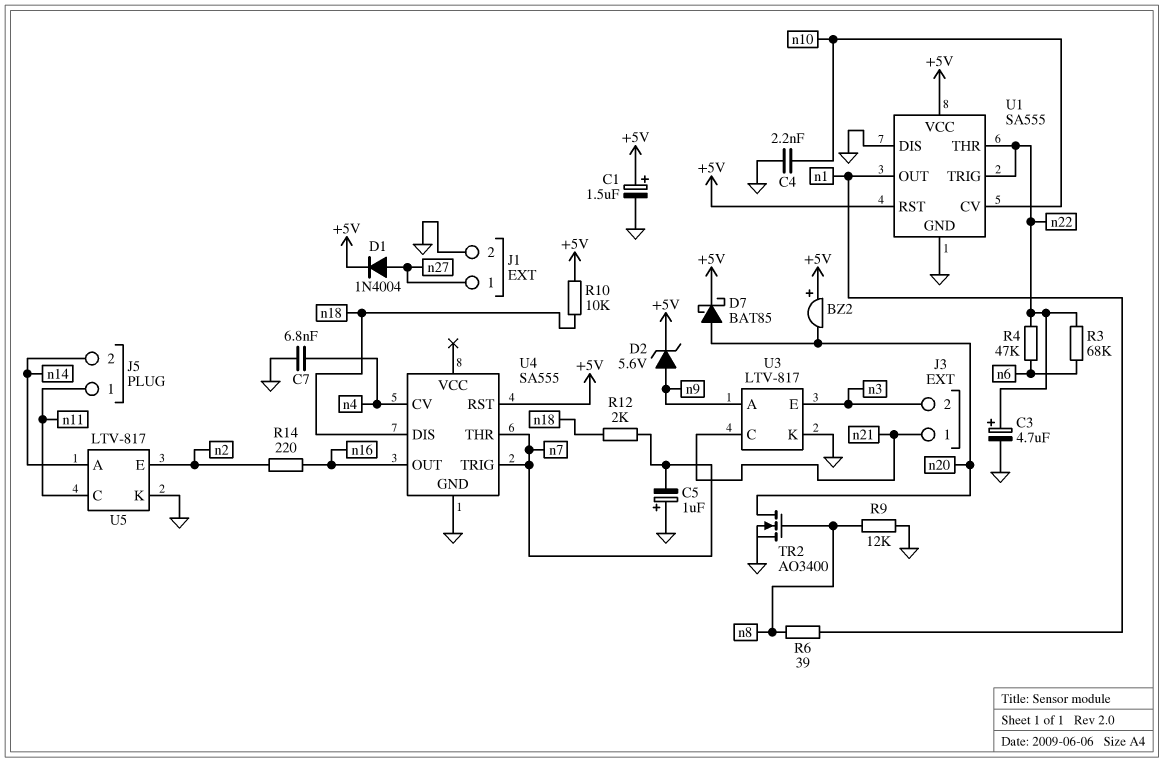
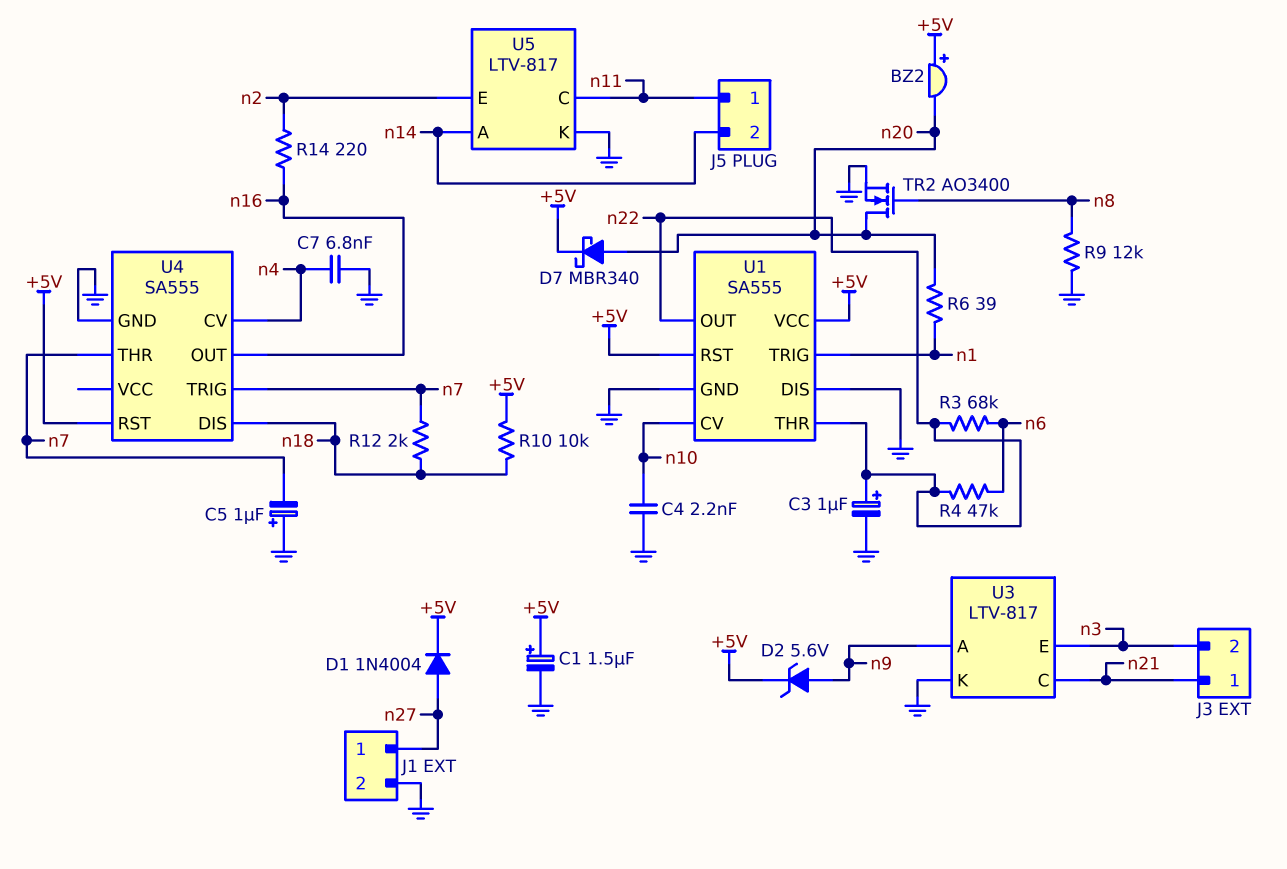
C3: 4.7uF (plus n22, minus GND) -> 1uF (plus n22, minus GND)
D7: schottky BAT85 (A n20, K +5V) -> schottky MBR340 (A n20, K +5V)
R6: 39 (n1, n8) -> 39 (n1, n20)
U1 pin OUT: n1 -> n22
U1 pin TRIG: n22 -> n1

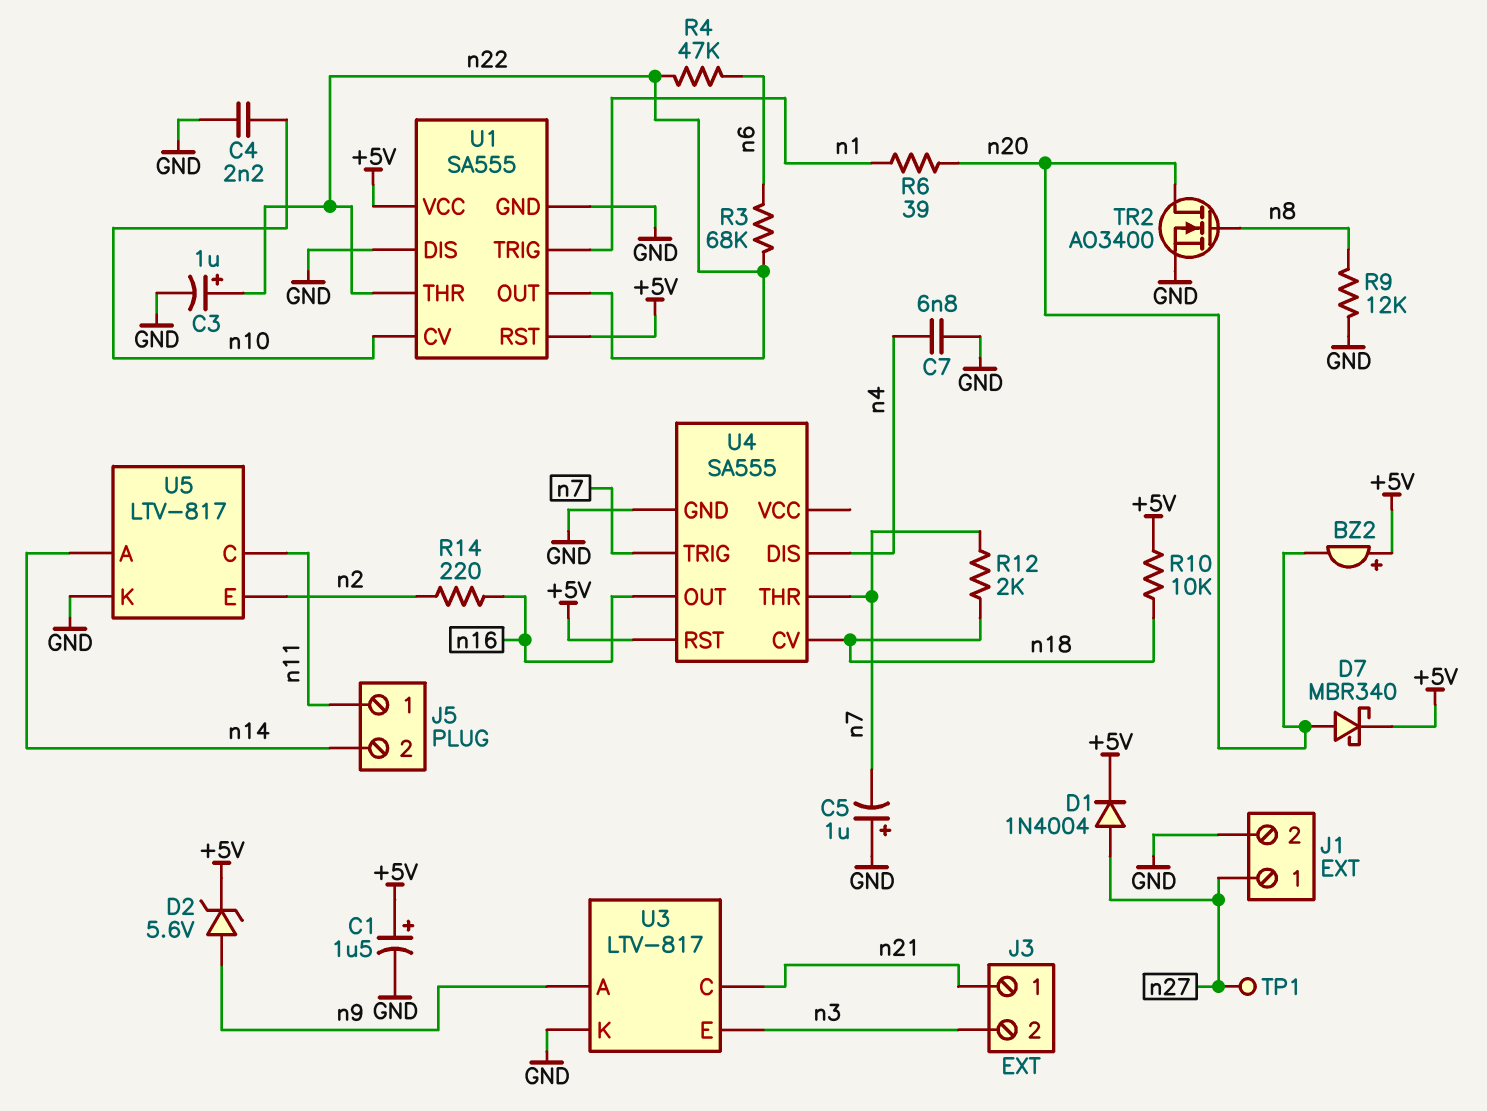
TP1: none -> test point (n27)
U4 pin CV: n4 -> n18
U4 pin DIS: n18 -> n4

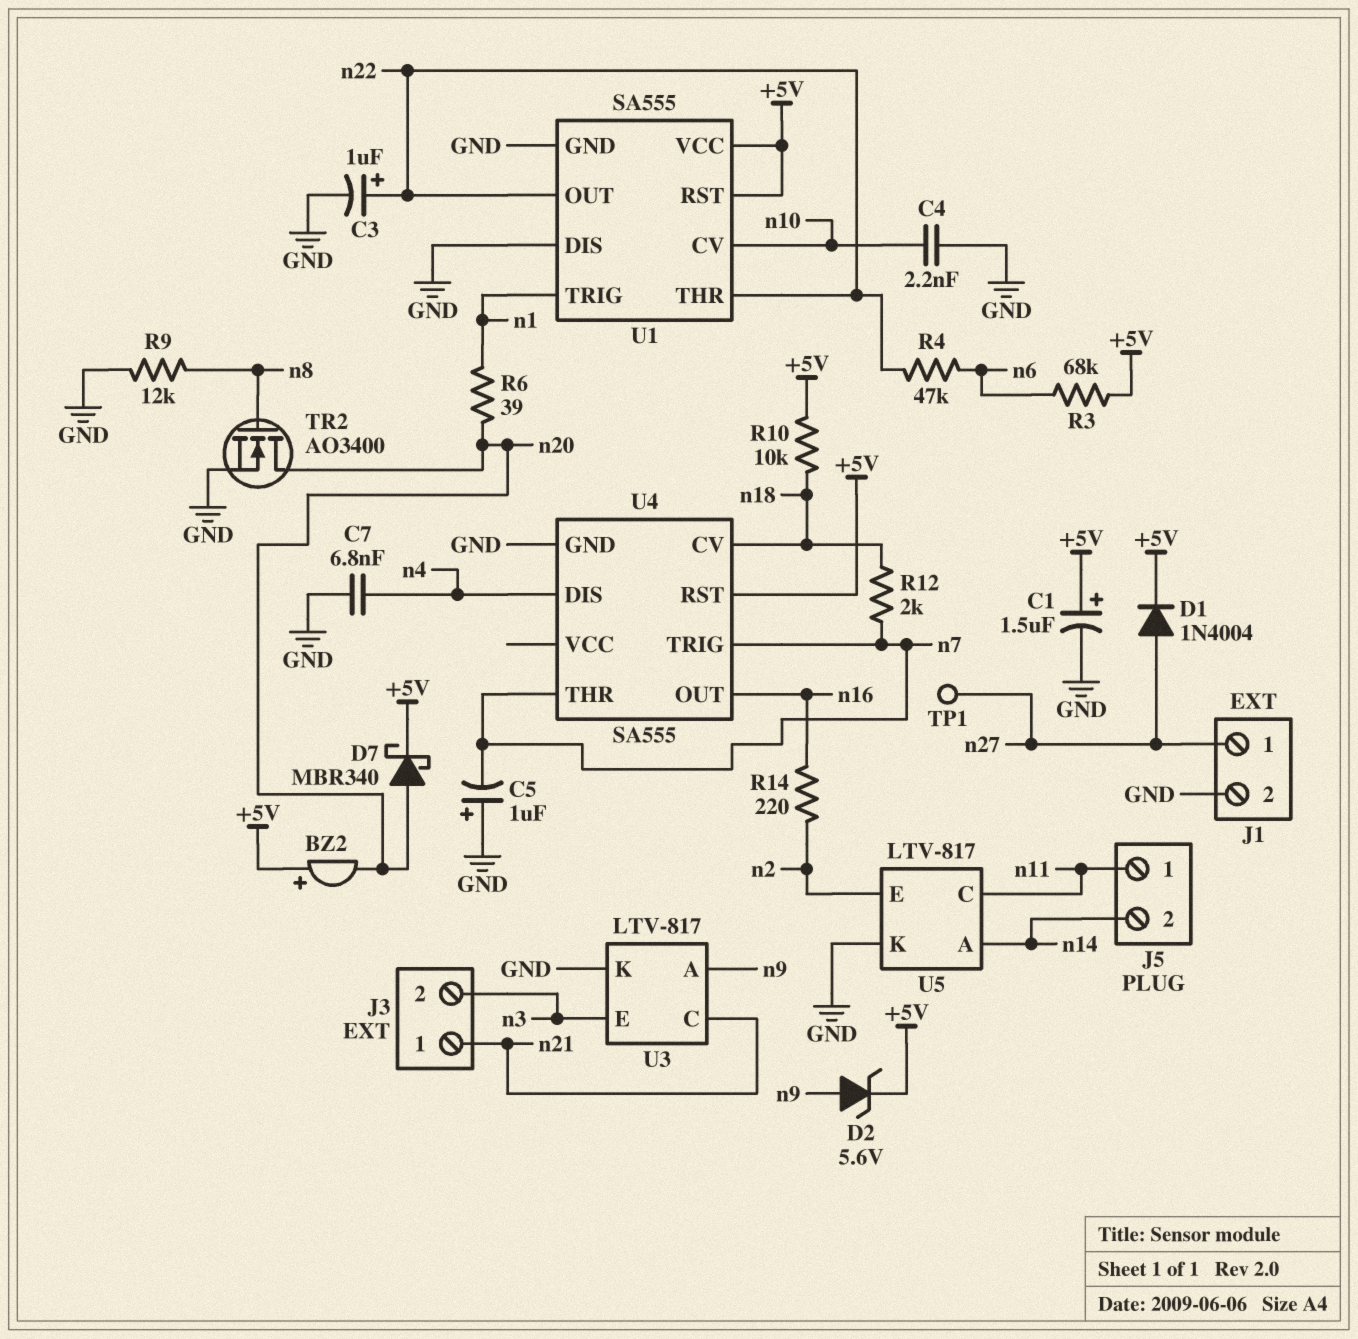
R3: 68k (n6, n22) -> 68k (+5V, n6)

